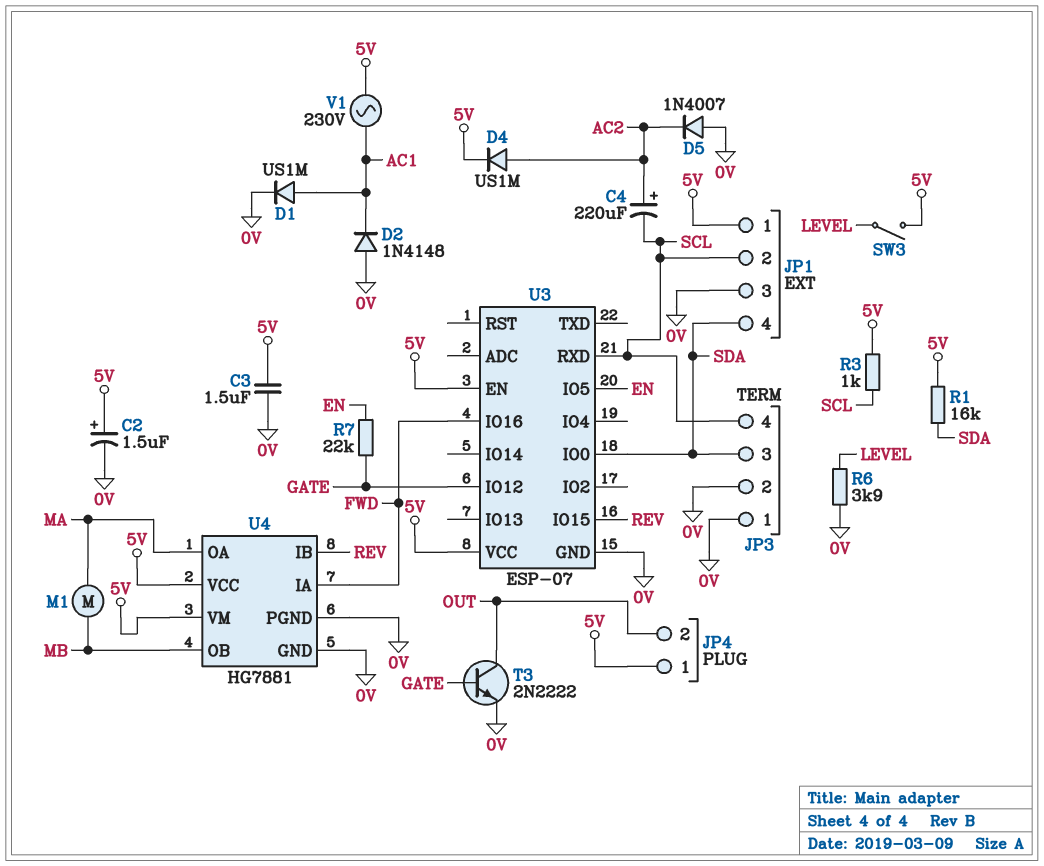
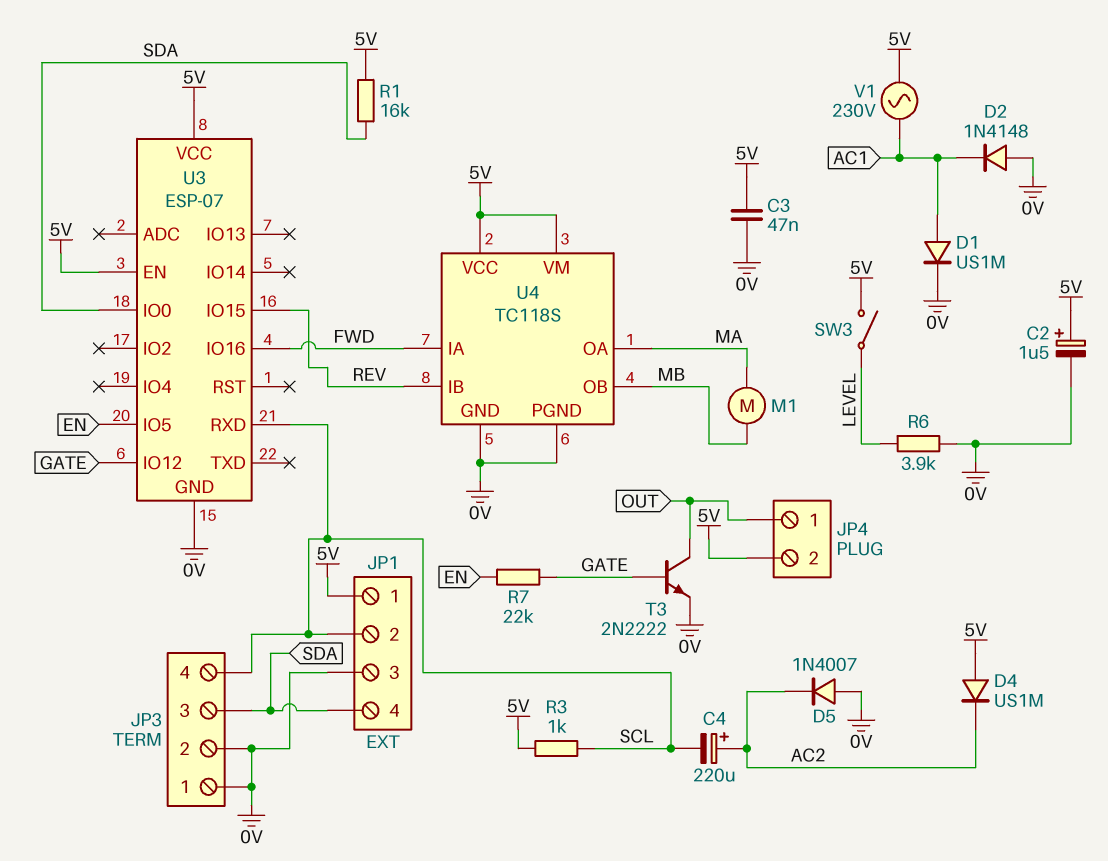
C3: 1.5uF (0V, 5V) -> 47nF (0V, 5V)
D4: diode US1M (A AC2, K 5V) -> diode US1M (A 5V, K AC2)
JP4 pin 1: 5V -> OUT
JP4 pin 2: OUT -> 5V
U4: HG7881 -> TC118S

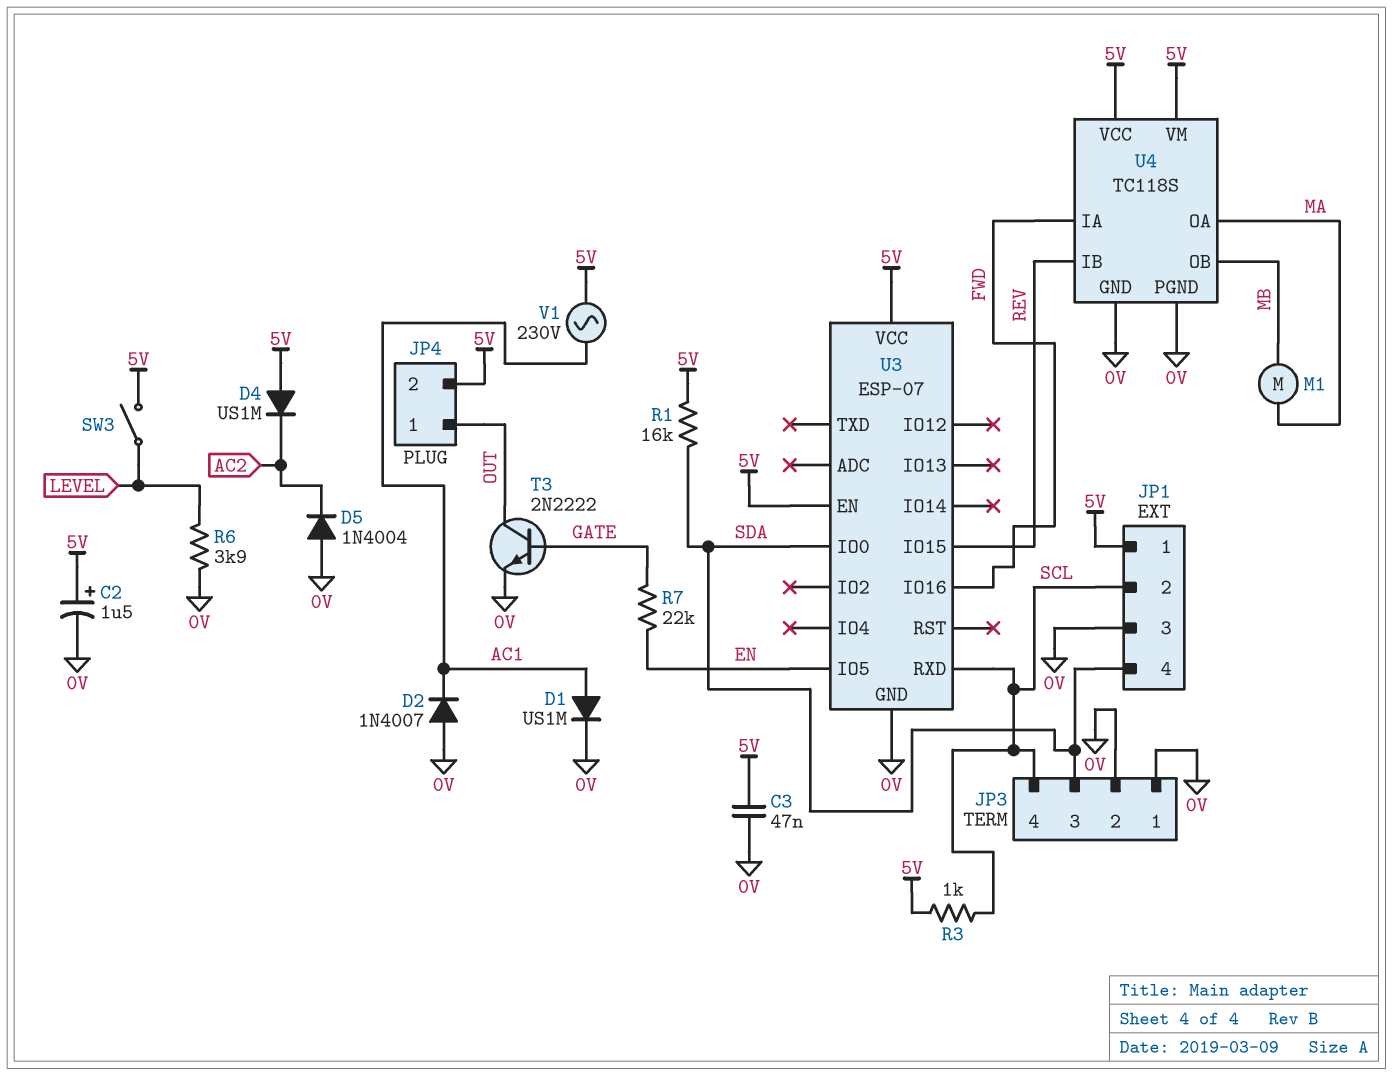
C4: 220uF (plus AC2, minus SCL) -> none
D2: diode 1N4148 (A 0V, K AC1) -> diode 1N4007 (A 0V, K AC1)
D5: diode 1N4007 (A 0V, K AC2) -> diode 1N4004 (A 0V, K AC2)
U3 pin IO12: GATE -> none

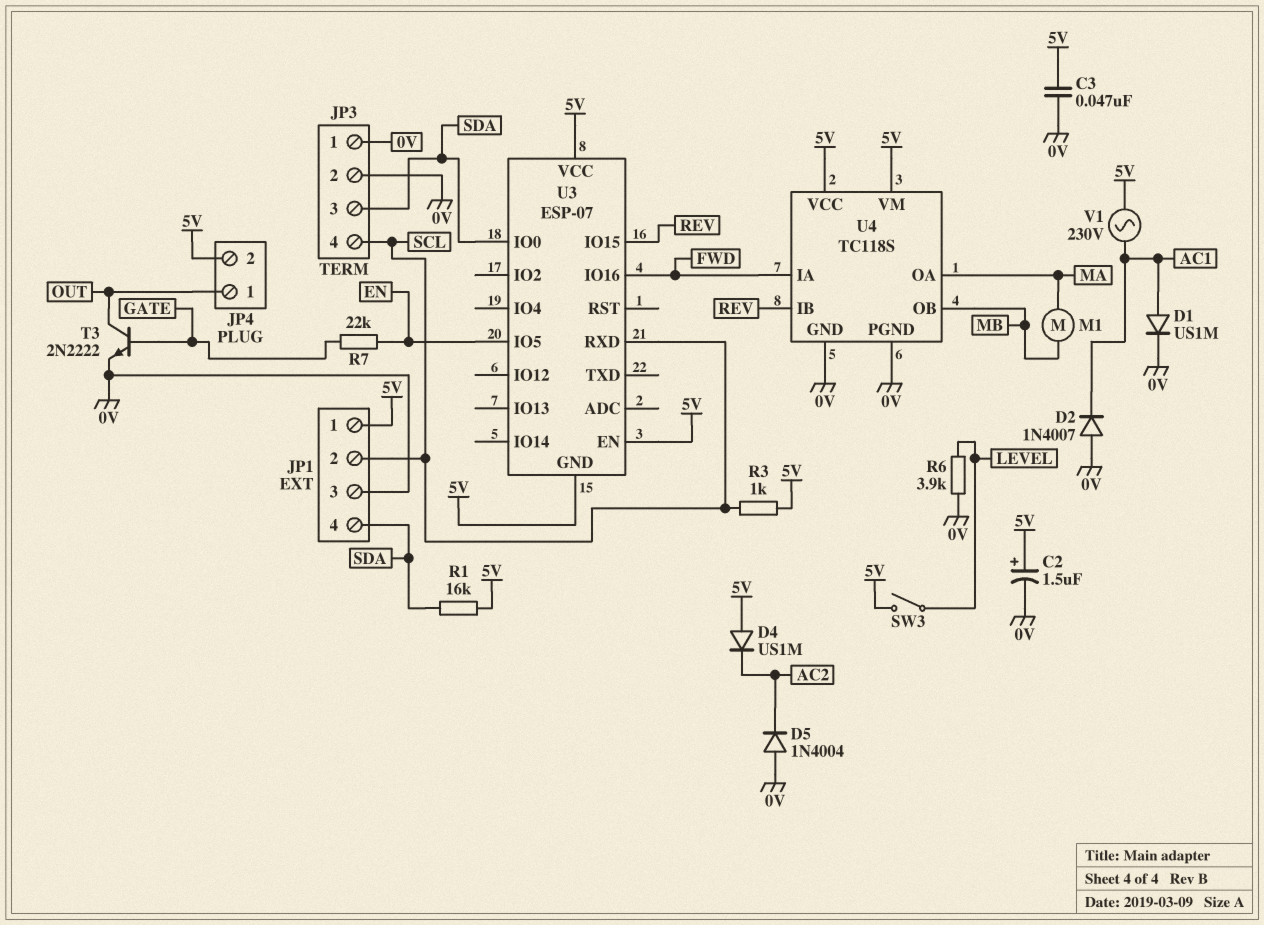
U3 pin GND: 0V -> 5V

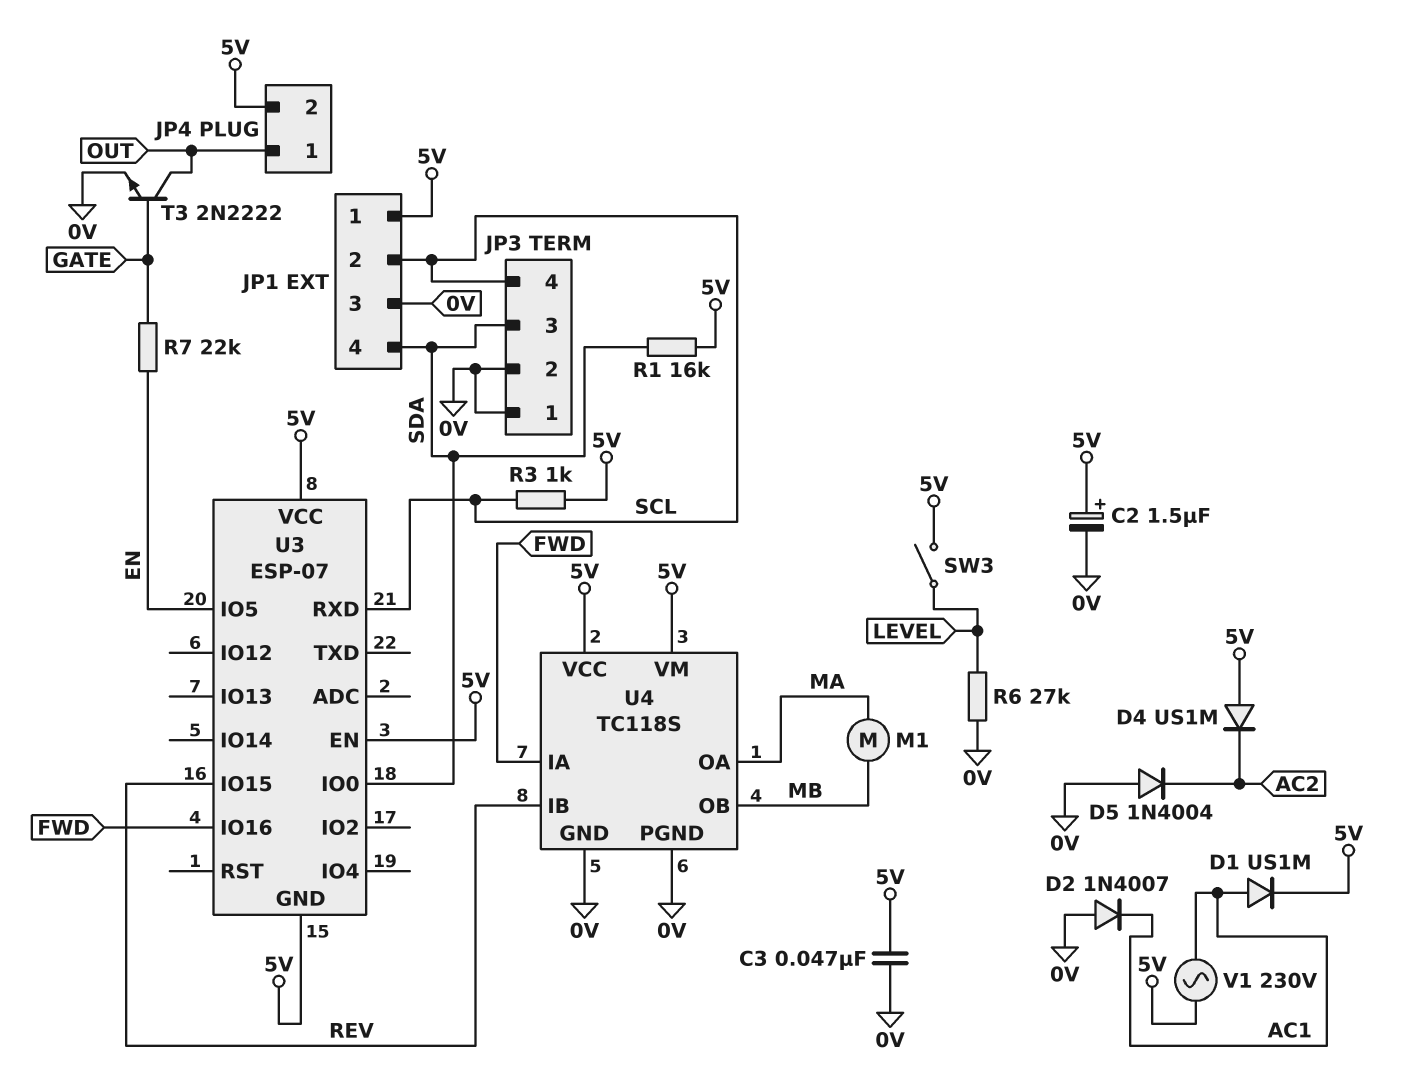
D1: diode US1M (A AC1, K 0V) -> diode US1M (A AC1, K 5V)
R6: 3.9k (0V, LEVEL) -> 27k (0V, LEVEL)

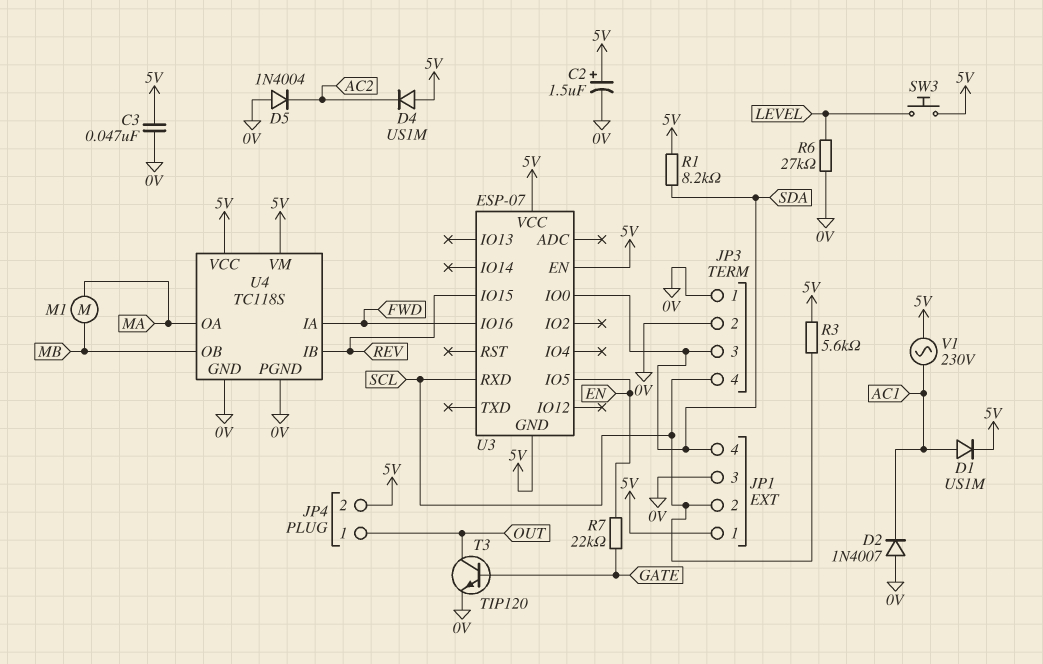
R1: 16k (5V, SDA) -> 8.2k (5V, SDA)
R3: 1k (5V, SCL) -> 5.6k (5V, SCL)
SW3: switch (5V, LEVEL) -> button (5V, LEVEL)
T3: NPN 2N2222 (B GATE, C OUT, E 0V) -> NPN TIP120 (B GATE, C OUT, E 0V)

